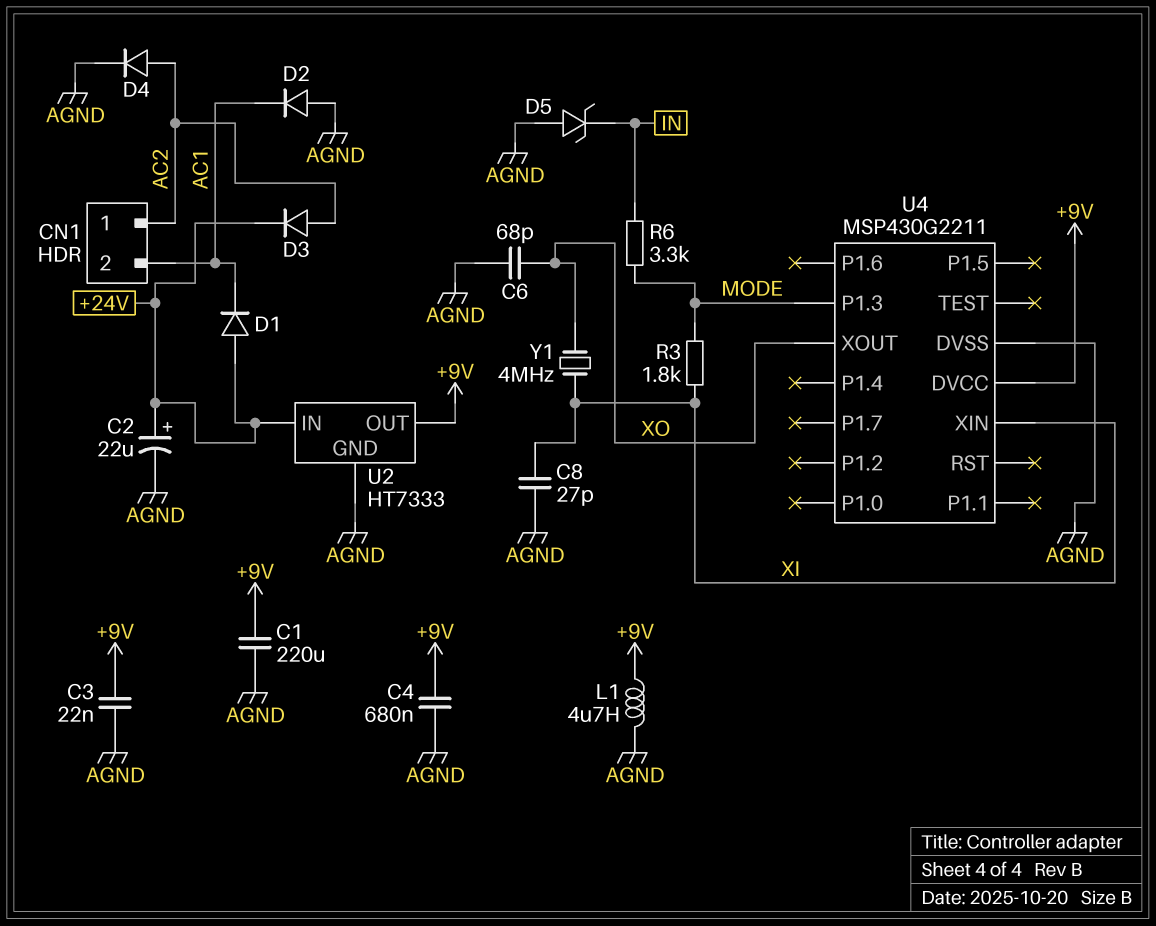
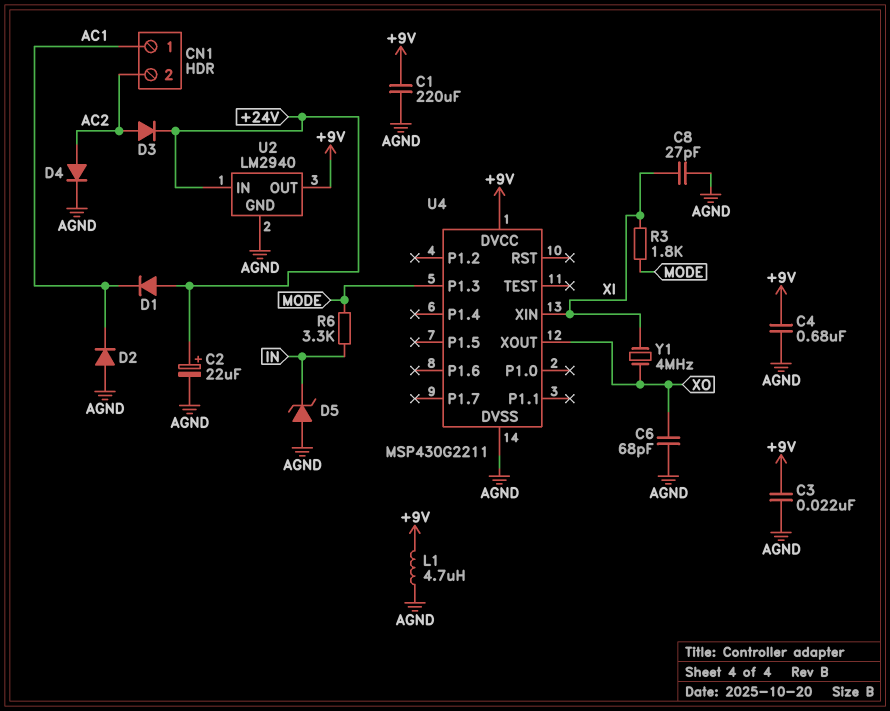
CN1 pin 1: AC2 -> AC1
CN1 pin 2: AC1 -> AC2
U2: HT7333 -> LM2940

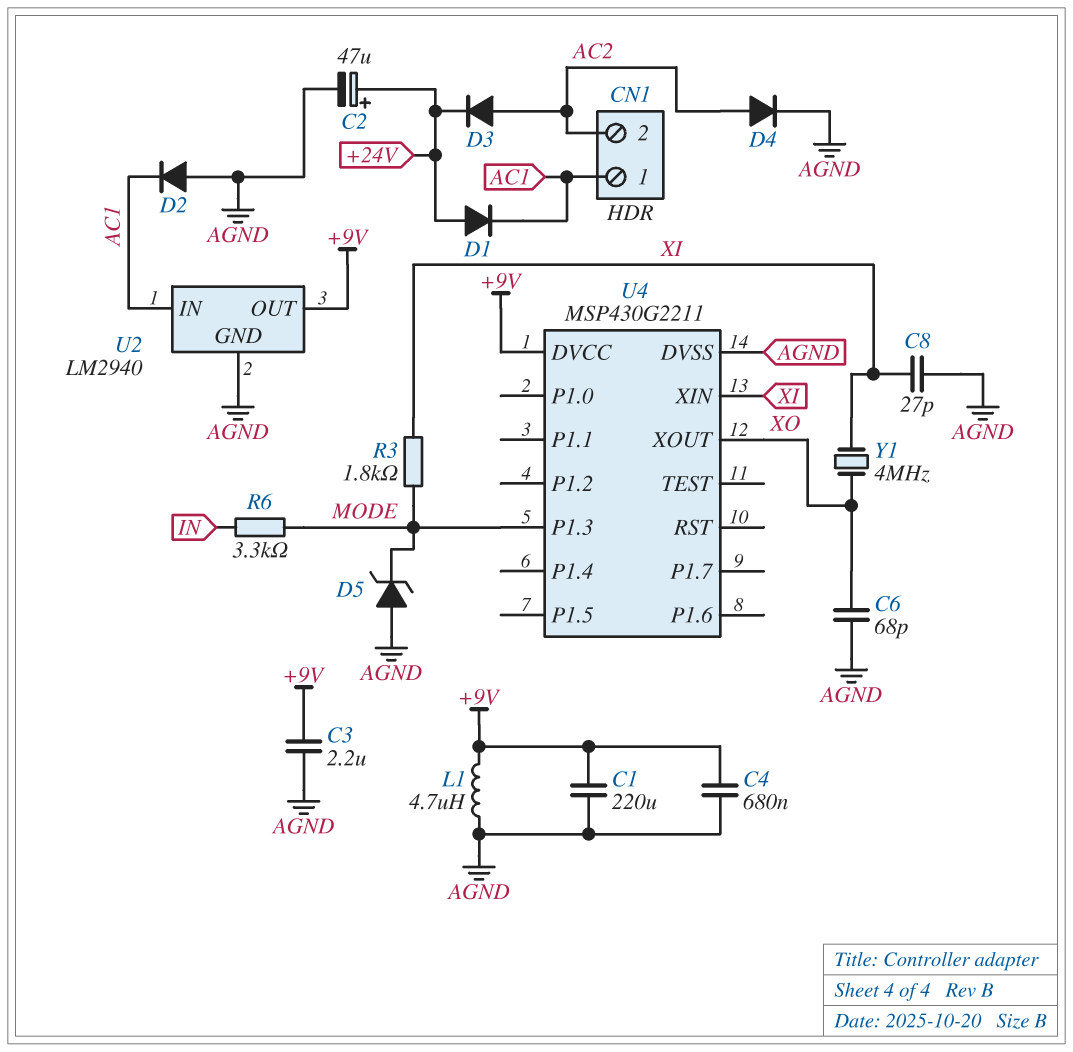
C2: 22uF (plus +24V, minus AGND) -> 47uF (plus +24V, minus AGND)
C3: 22nF (+9V, AGND) -> 2.2uF (+9V, AGND)
D5: zener (A AGND, K IN) -> zener (A AGND, K MODE)
U2 pin IN: +24V -> AC1

